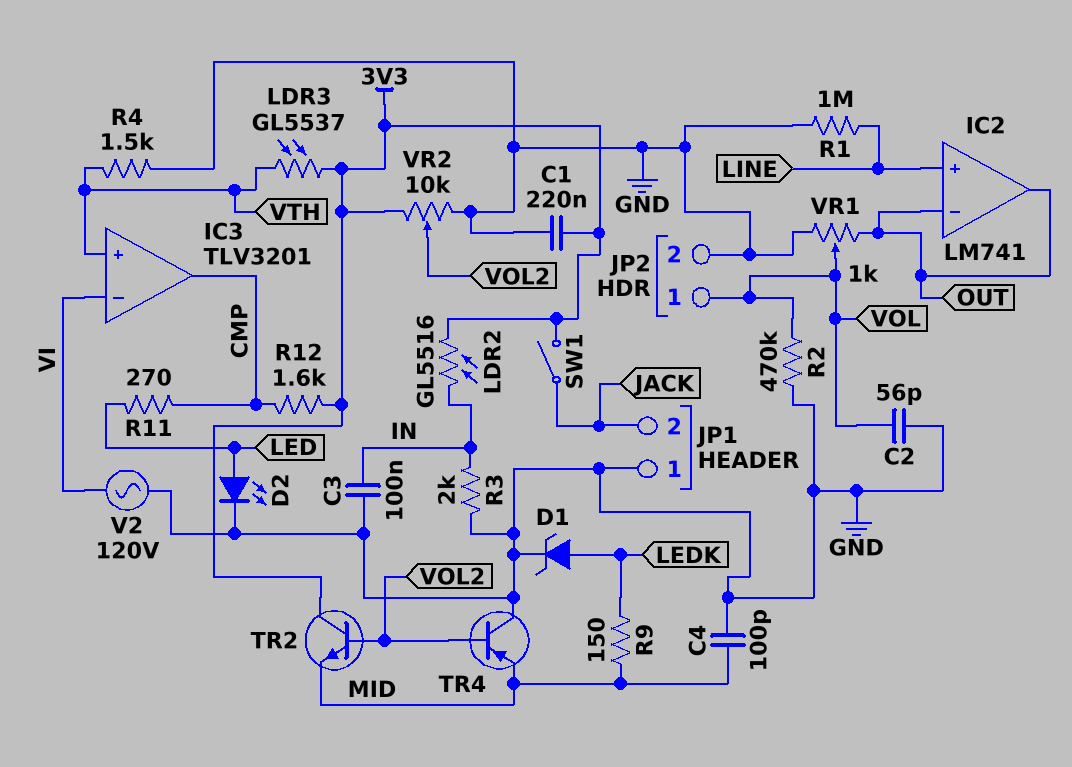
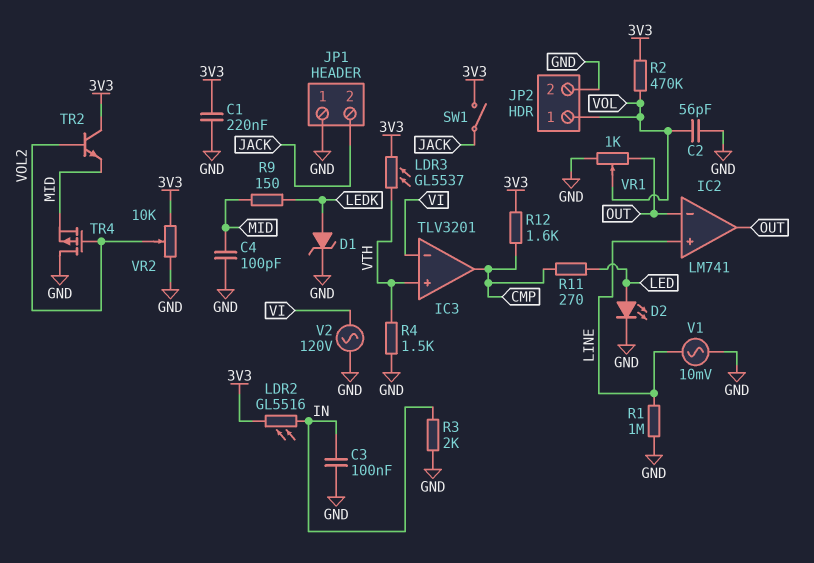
R2: 470k (GND, VOL) -> 470k (3V3, VOL)
TR4: PNP (B VOL2, C GND, E MID) -> PMOS (G VOL2, D GND, S MID)
V1: none -> AC 10mV (GND, LINE)

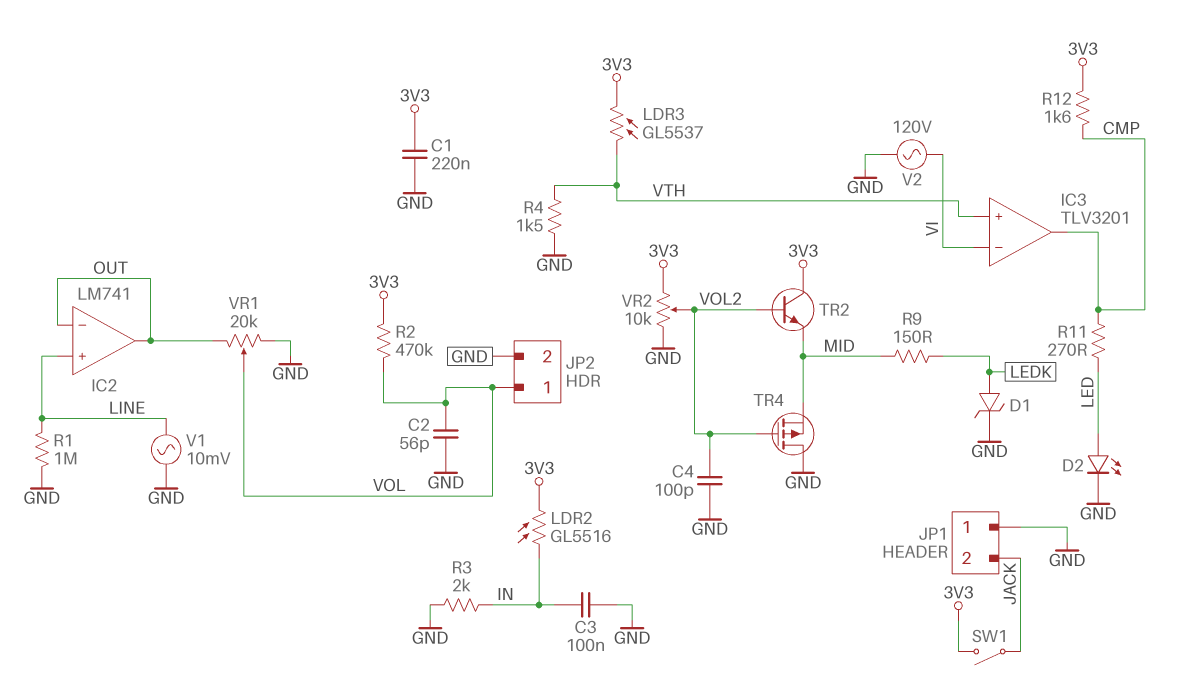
C4: 100pF (GND, MID) -> 100pF (GND, VOL2)
VR1: 1k (GND, OUT, wiper VOL) -> 20k (GND, OUT, wiper VOL)

